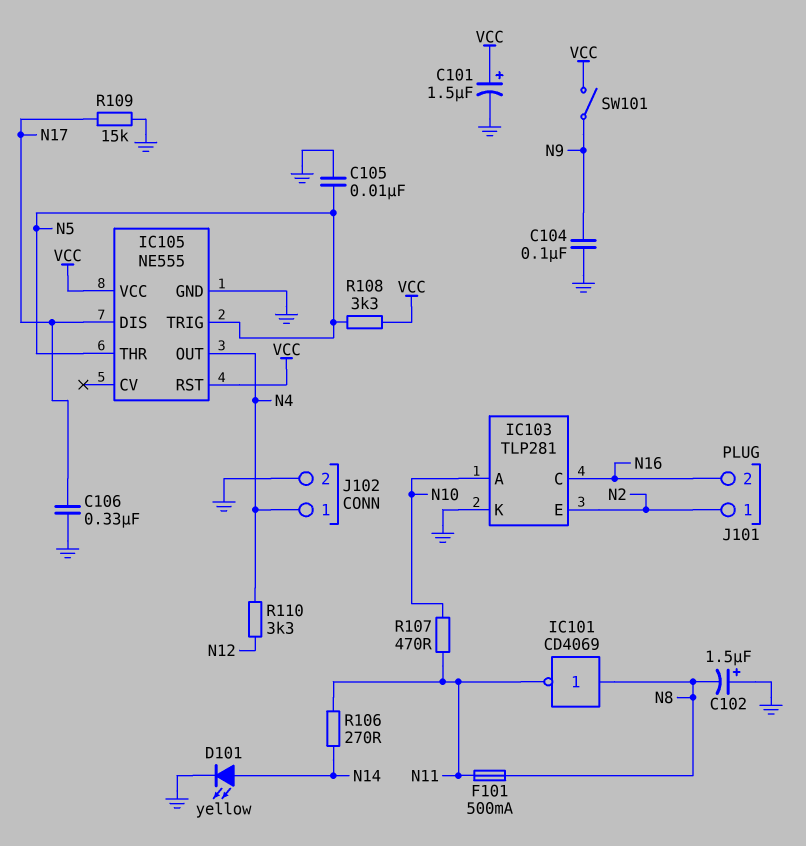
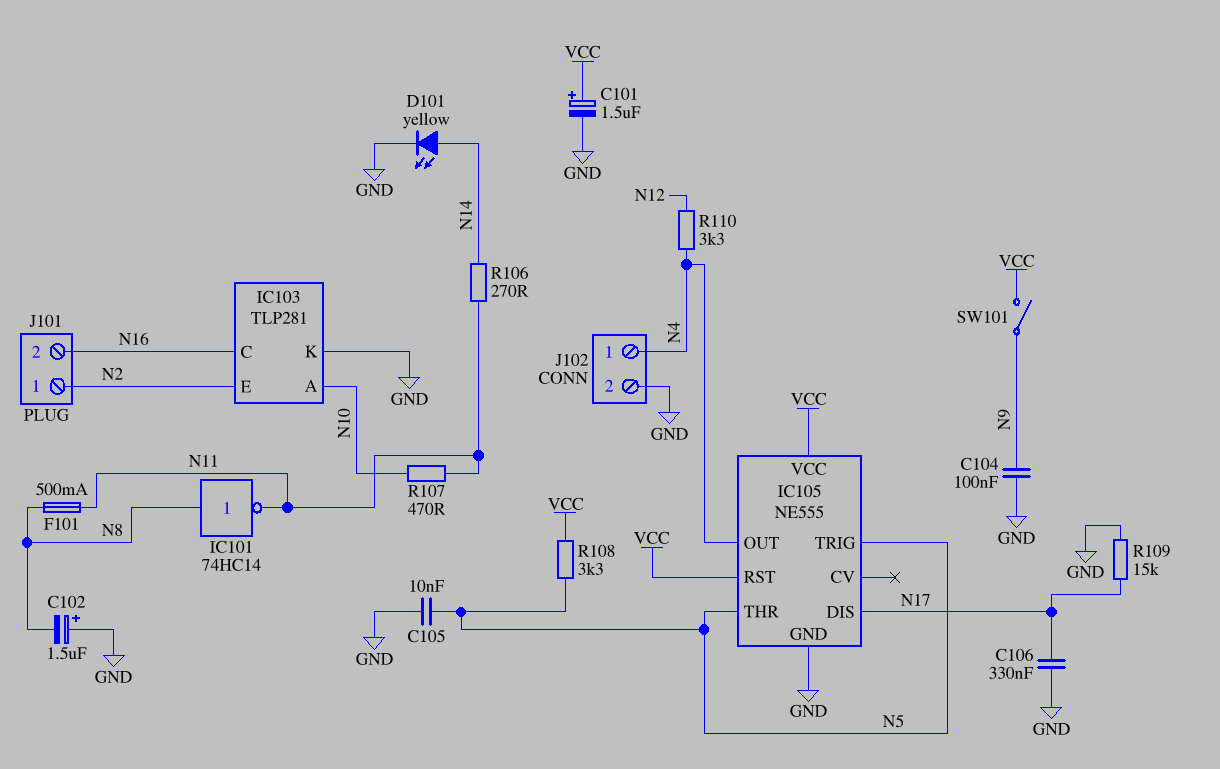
IC101: NOT CD4069 (in N8, out N11) -> NOT 74HC14 (in N8, out N11)

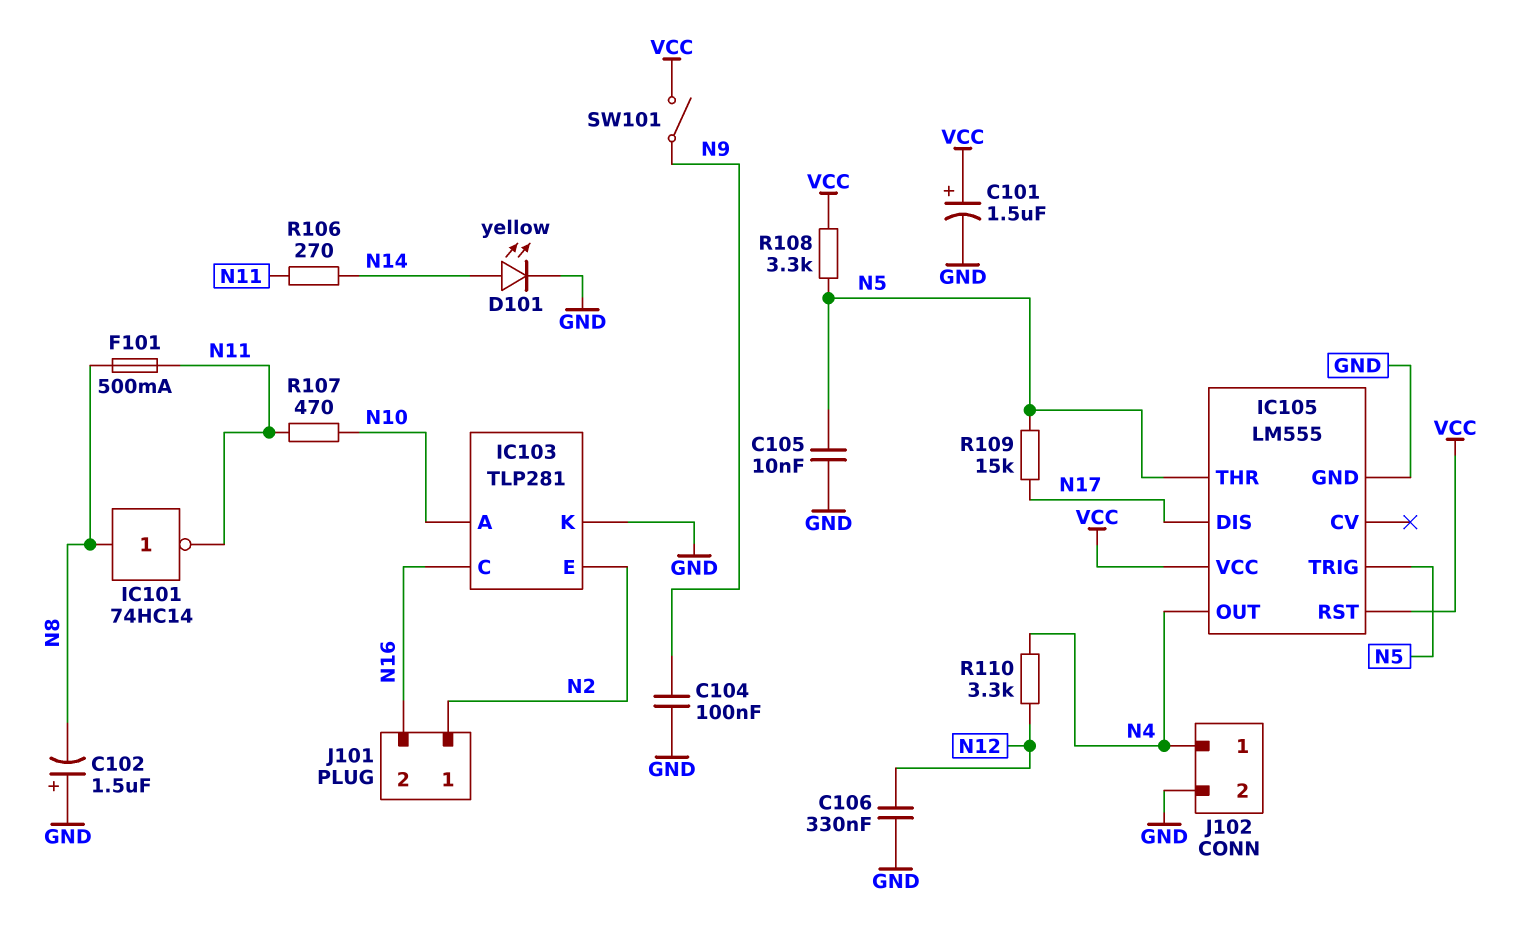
C106: 330nF (GND, N17) -> 330nF (GND, N12)
IC105: NE555 -> LM555
R109: 15k (GND, N17) -> 15k (N5, N17)

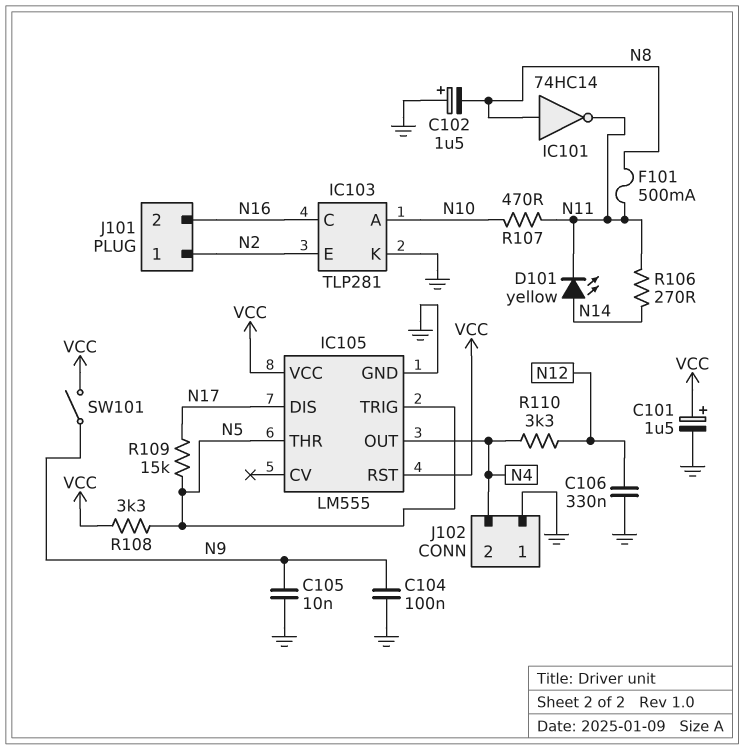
C105: 10nF (GND, N5) -> 10nF (GND, N9)
D101: LED yellow (A N14, K GND) -> LED yellow (A N14, K N11)
J102 pin 1: N4 -> GND
J102 pin 2: GND -> N4

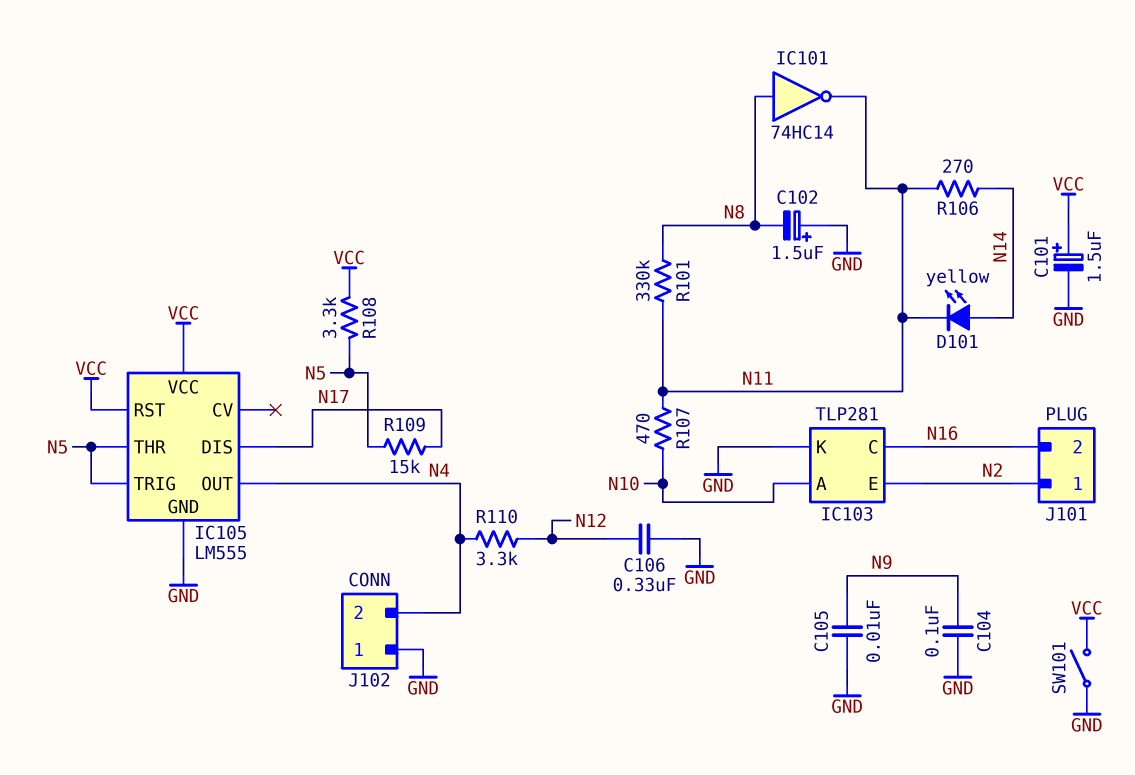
F101: 500mA (N8, N11) -> none
R101: none -> 330k (N8, N11)
SW101: switch (N9, VCC) -> switch (GND, VCC)

